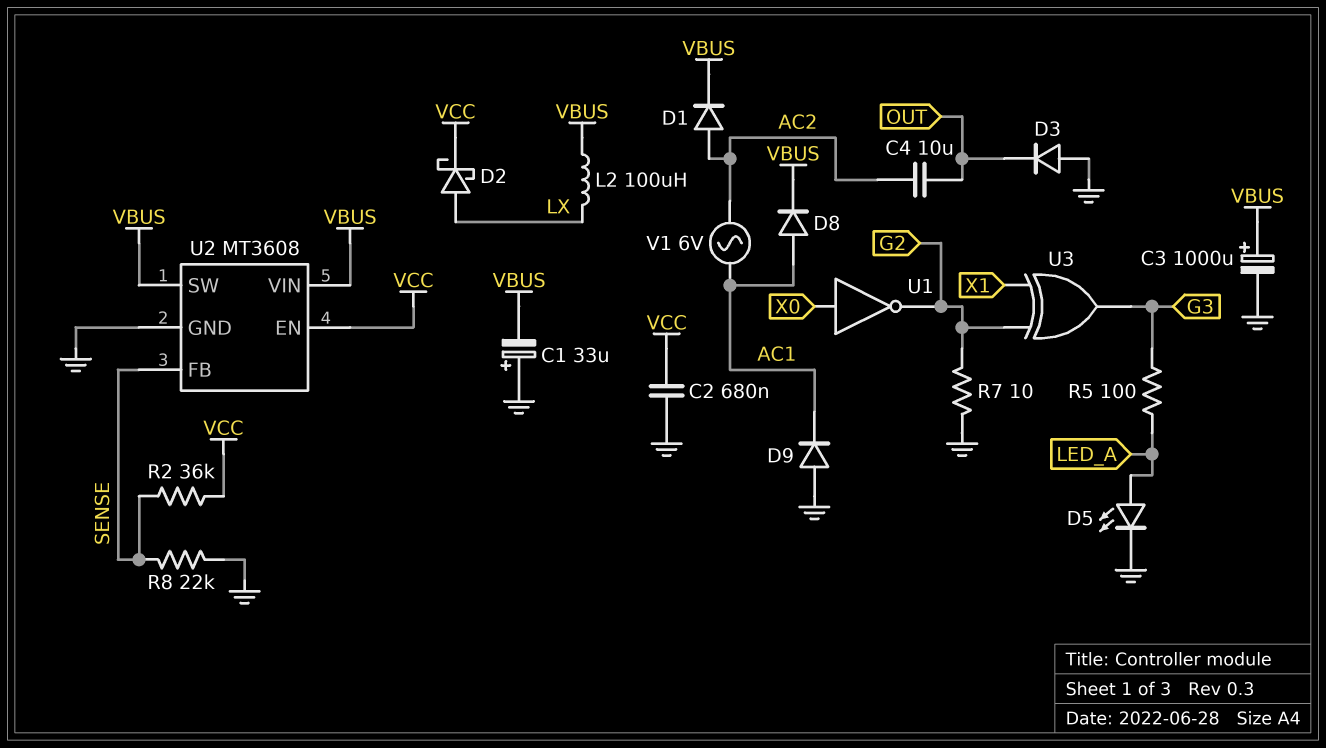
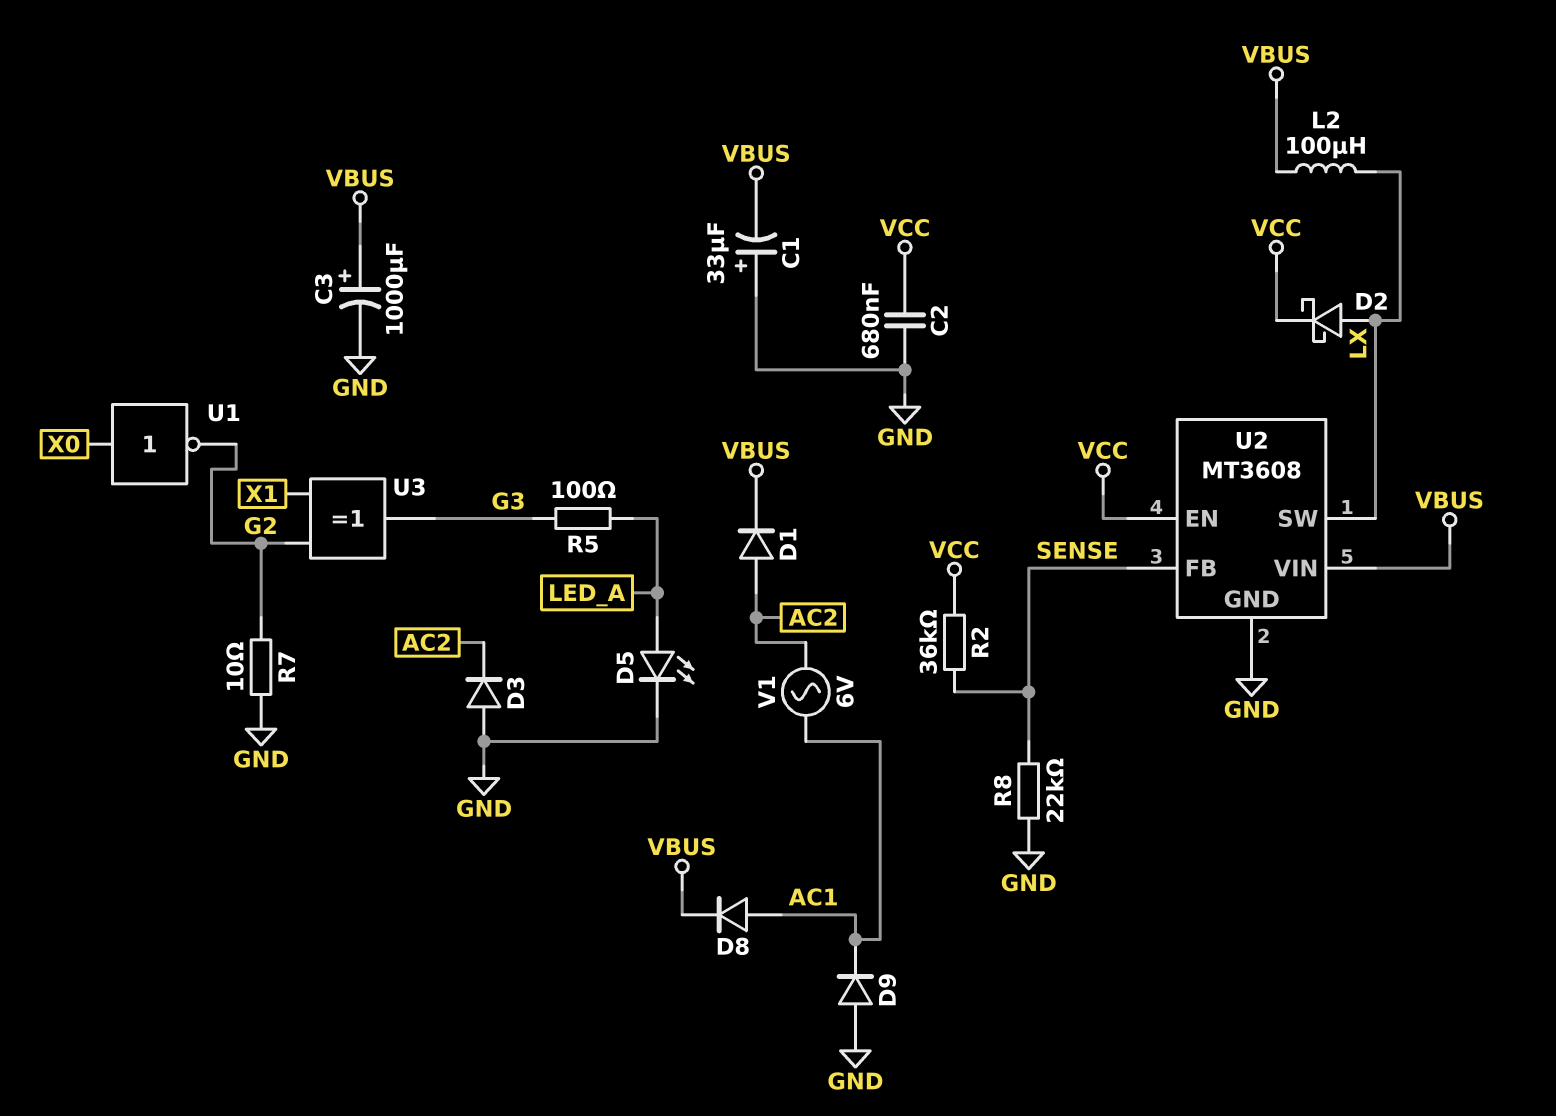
C4: 10uF (AC2, OUT) -> none
D3: diode (A GND, K OUT) -> diode (A GND, K AC2)
U2 pin SW: VBUS -> LX

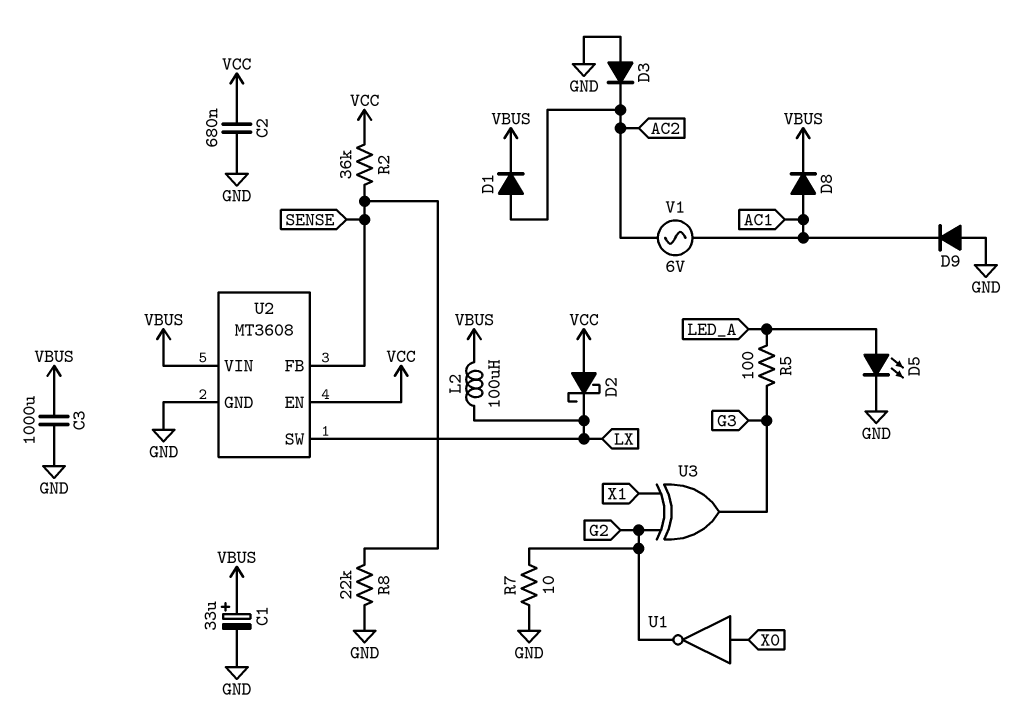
C1: 33uF (plus GND, minus VBUS) -> 33uF (plus VBUS, minus GND)
C3: 1000uF (plus VBUS, minus GND) -> 1000uF (GND, VBUS)
D2: schottky (A LX, K VCC) -> schottky (A VCC, K LX)

